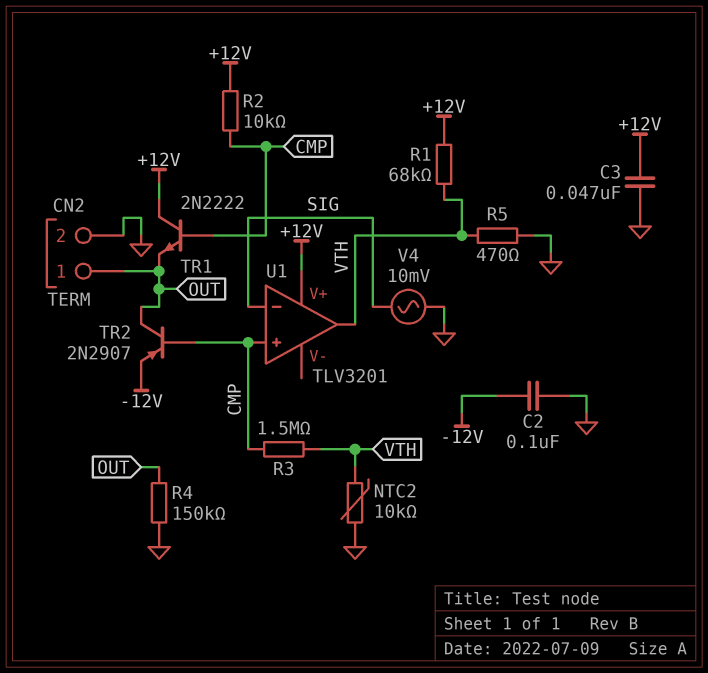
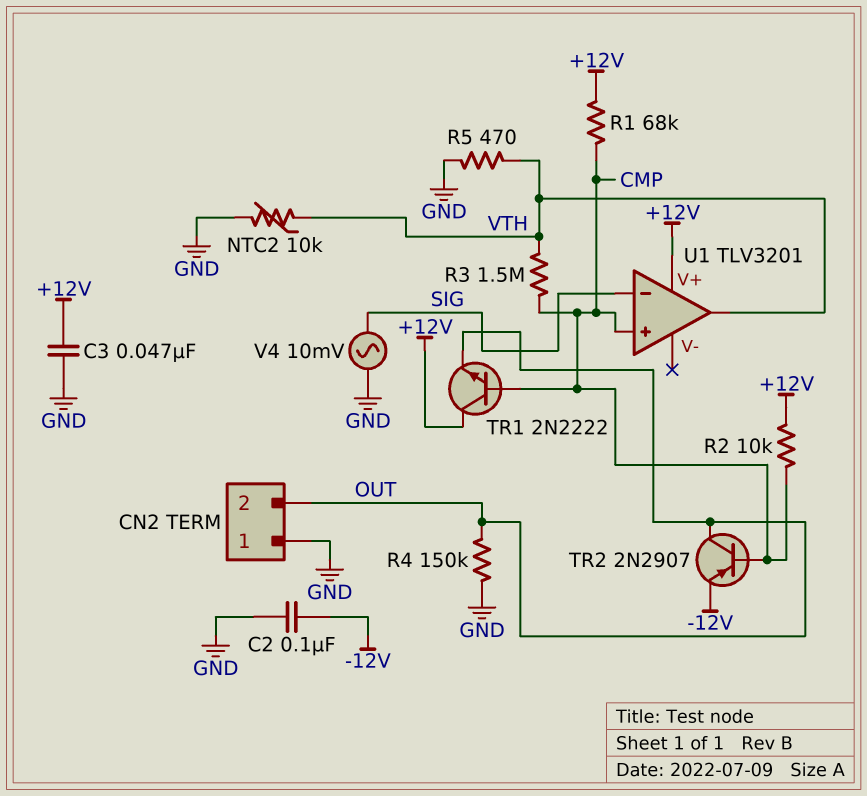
CN2 pin 1: OUT -> GND
CN2 pin 2: GND -> OUT
R1: 68k (+12V, VTH) -> 68k (+12V, CMP)

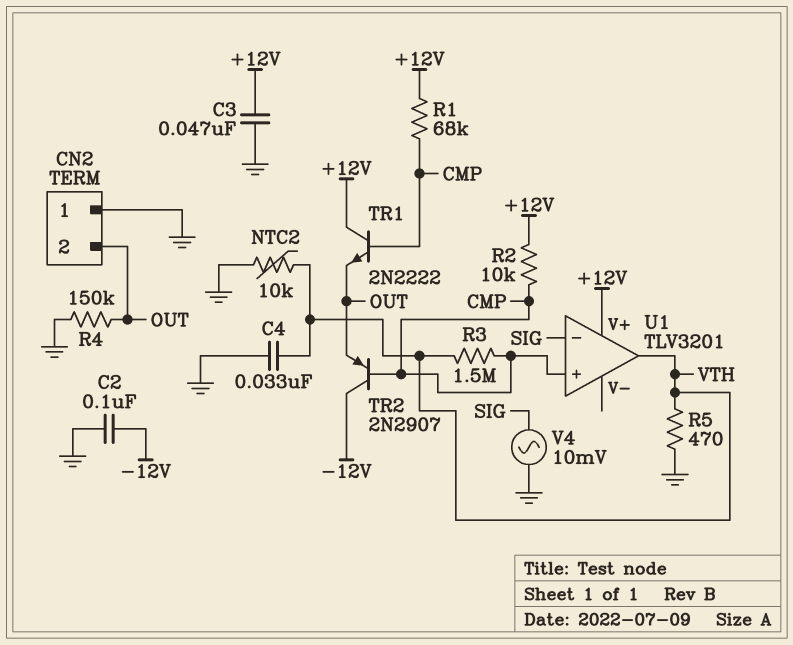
C4: none -> 33nF (GND, VTH)
TR2: PNP 2N2907 (B CMP, C OUT, E -12V) -> PNP 2N2907 (B CMP, C -12V, E OUT)

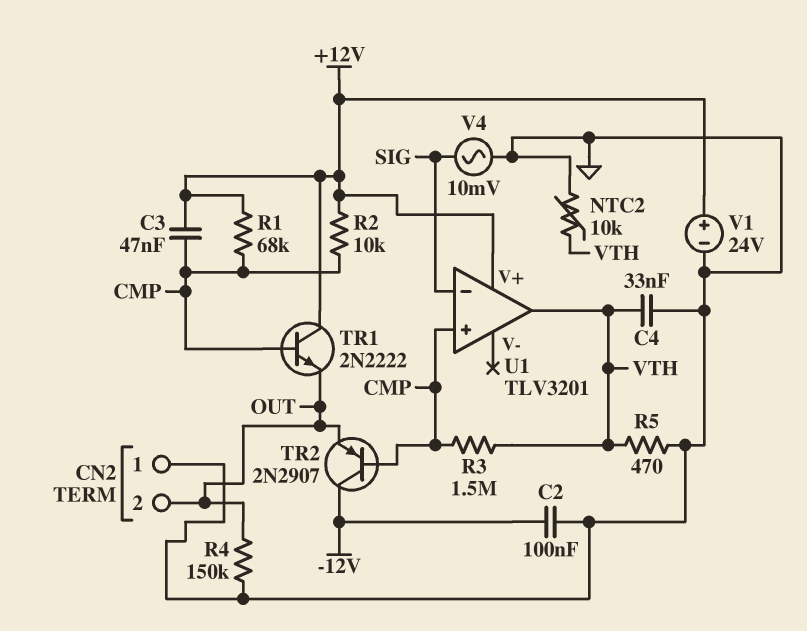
C3: 47nF (+12V, GND) -> 47nF (+12V, CMP)
V1: none -> 24V (plus +12V, minus GND)

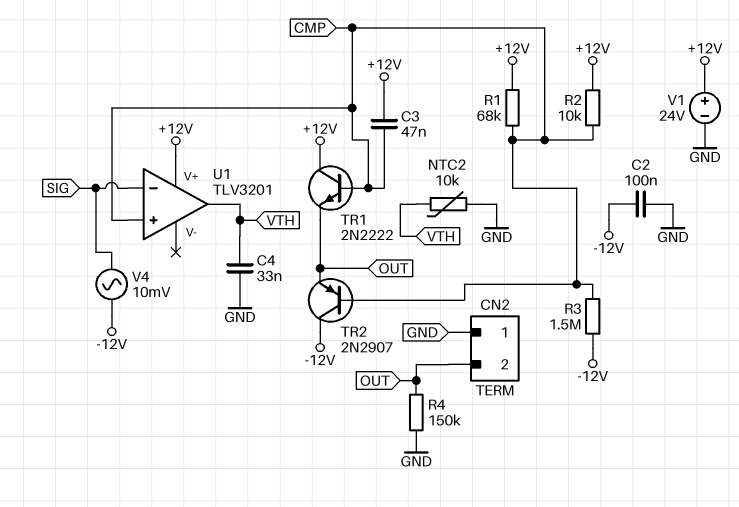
R3: 1.5M (CMP, VTH) -> 1.5M (-12V, CMP)
R5: 470 (GND, VTH) -> none
V4: AC 10mV (GND, SIG) -> AC 10mV (-12V, SIG)

